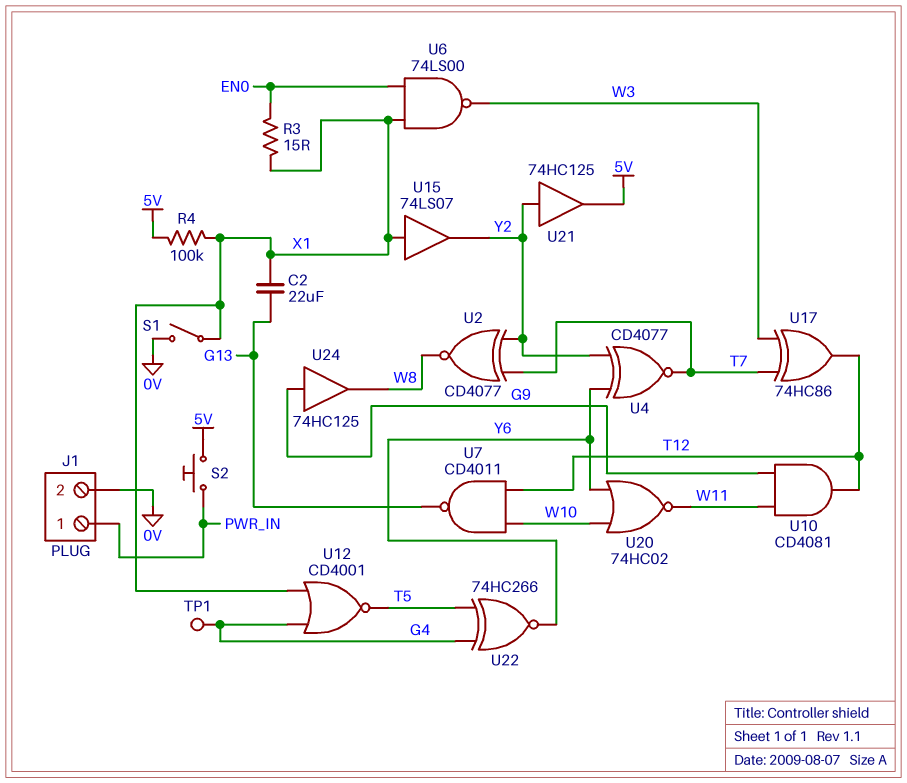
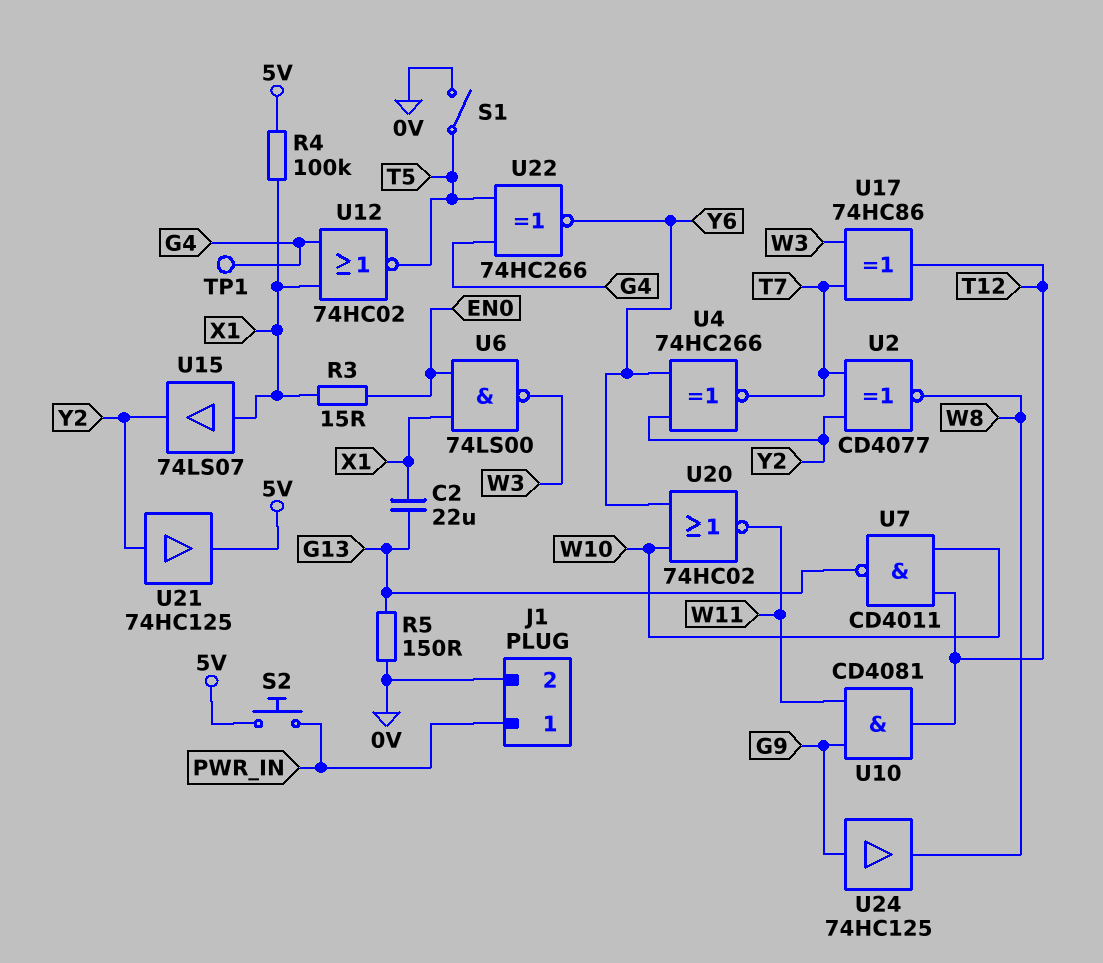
R5: none -> 150 (0V, G13)
S1: switch (0V, X1) -> switch (0V, T5)
U4: XNOR CD4077 (in Y2, in Y6, out T7) -> XNOR 74HC266 (in Y2, in Y6, out T7)
U12: NOR CD4001 (in G4, in X1, out T5) -> NOR 74HC02 (in G4, in X1, out T5)

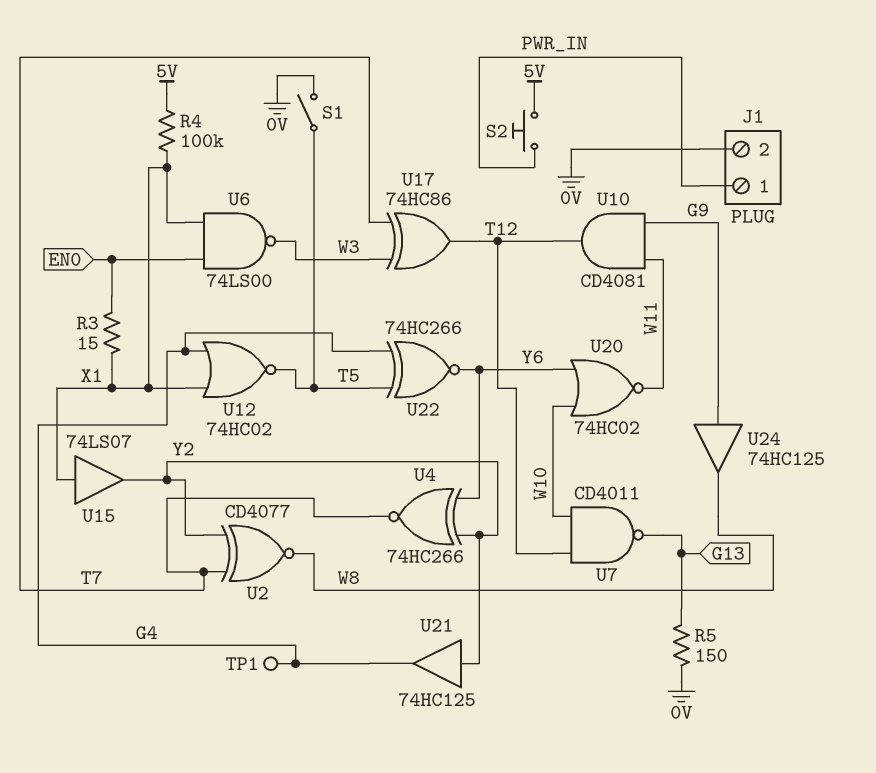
C2: 22uF (G13, X1) -> none
U21: buffer 74HC125 (in Y2, out 5V) -> buffer 74HC125 (in Y2, out G4)

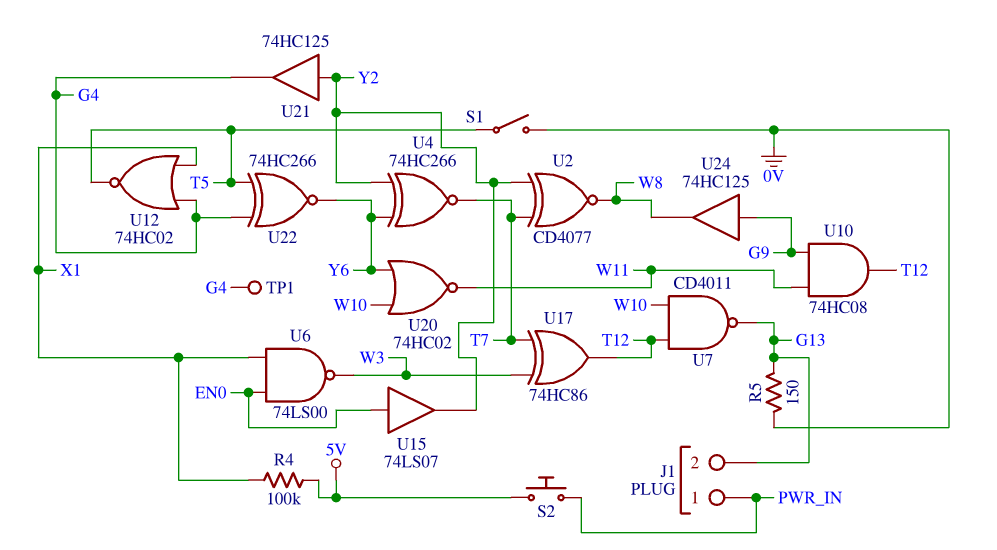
J1 pin 2: 0V -> G13
R3: 15 (EN0, X1) -> none
U10: AND CD4081 (in G9, in W11, out T12) -> AND 74HC08 (in G9, in W11, out T12)
U15: buffer 74LS07 (in X1, out Y2) -> buffer 74LS07 (in EN0, out Y2)

